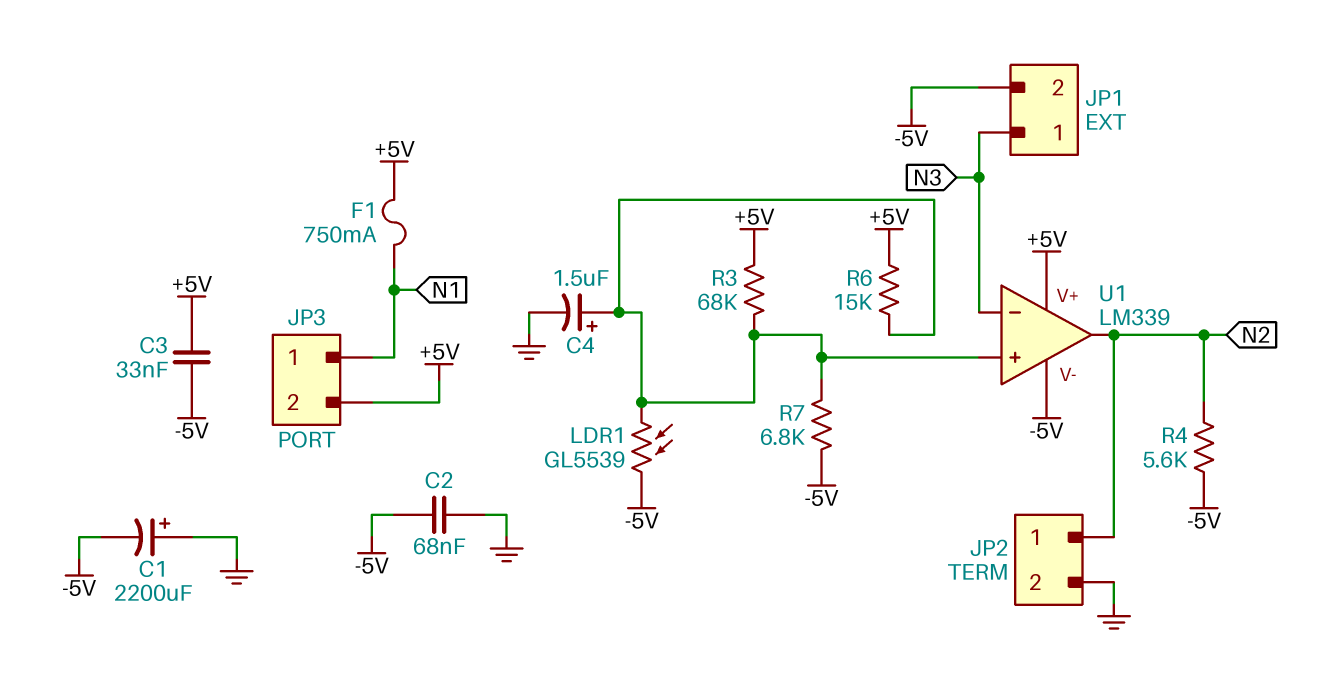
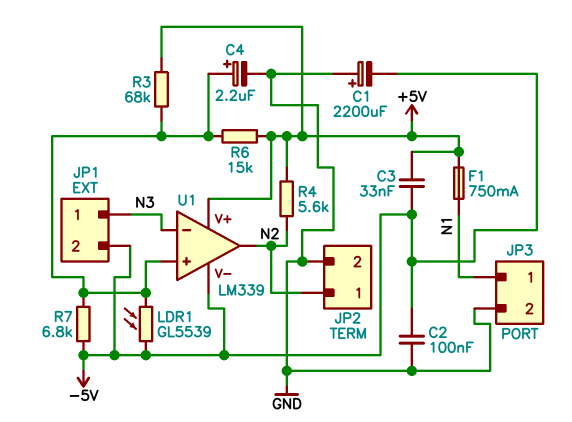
C2: 68nF (-5V, GND) -> 100nF (-5V, GND)
C4: 1.5uF (plus U1/in+, minus GND) -> 2.2uF (plus U1/in+, minus GND)
JP3 pin 2: +5V -> GND
R4: 5.6k (-5V, N2) -> 5.6k (+5V, N2)

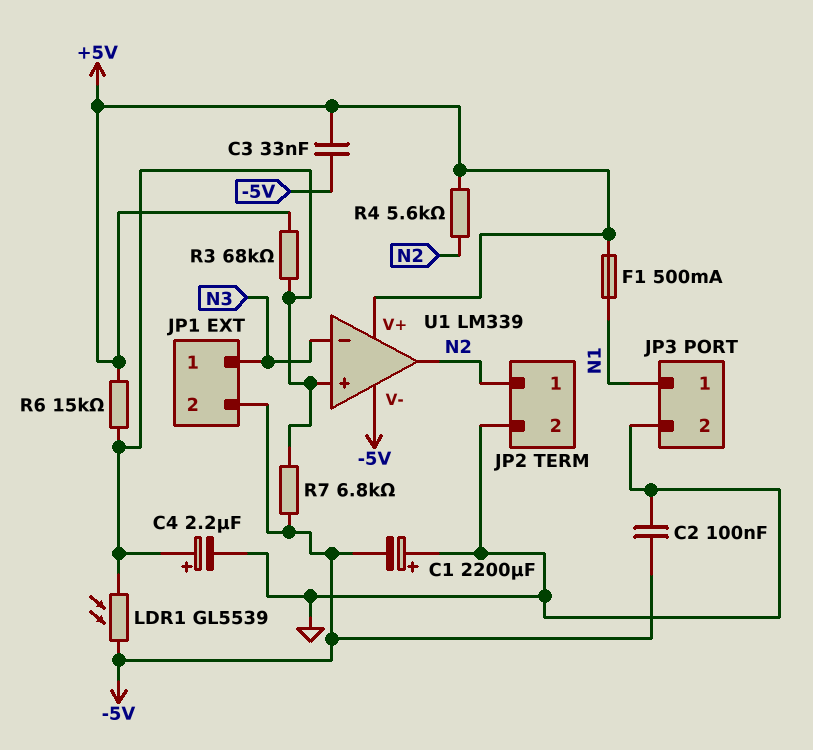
F1: 750mA (+5V, N1) -> 500mA (+5V, N1)

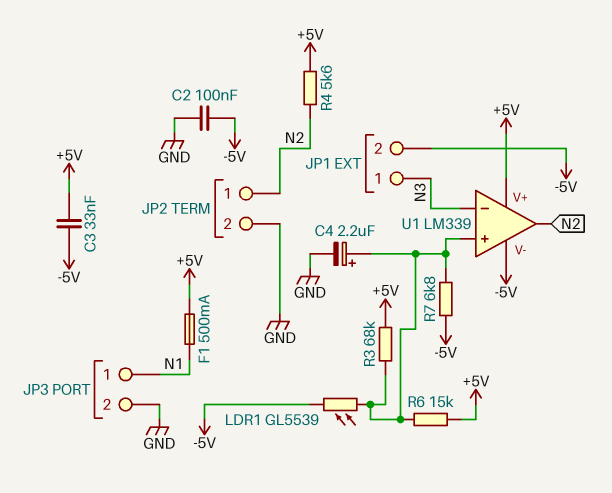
C1: 2200uF (plus GND, minus -5V) -> none

